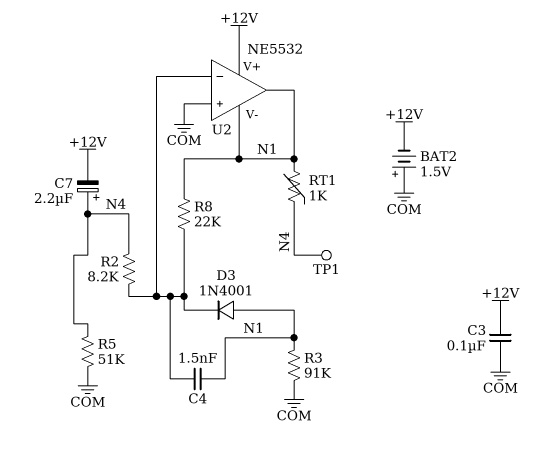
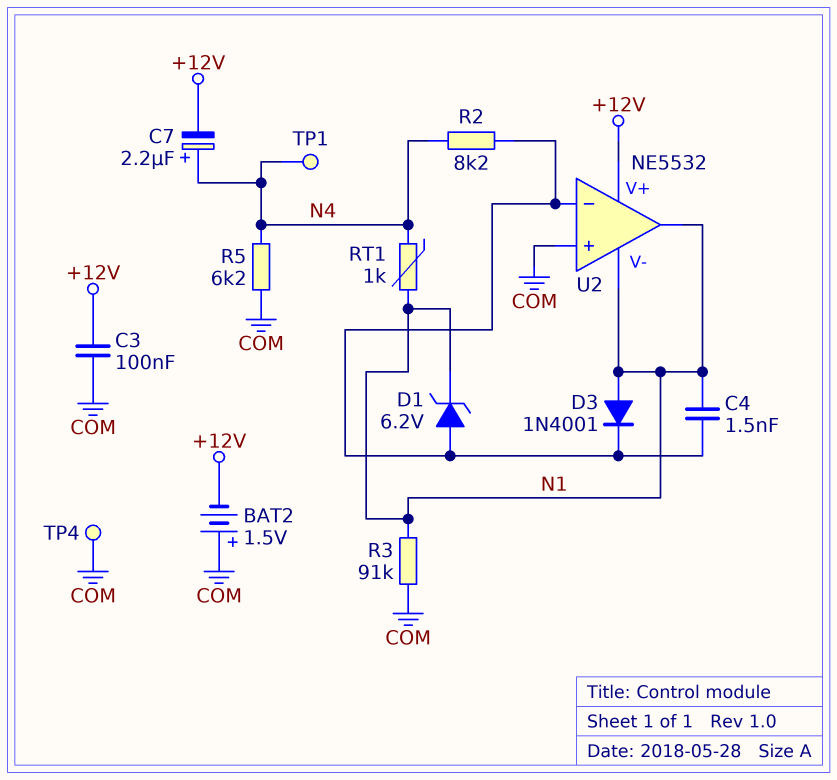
D1: none -> zener 6.2V (A U2/in-, K N1)
R5: 51k (COM, N4) -> 6.2k (COM, N4)
R8: 22k (N1, U2/in-) -> none
TP4: none -> test point (COM)

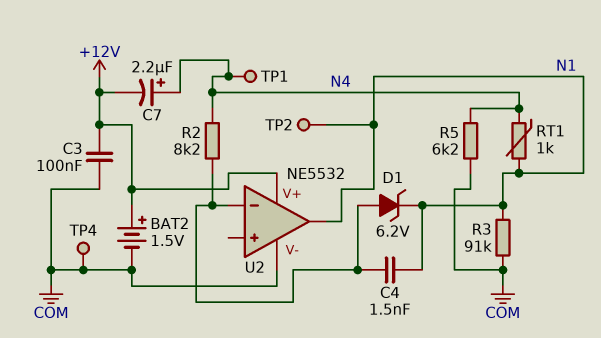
BAT2: 1.5V (plus COM, minus +12V) -> 1.5V (plus +12V, minus COM)
D3: diode 1N4001 (A N1, K U2/in-) -> none
TP2: none -> test point (N1)
U2 pin V-: N1 -> COM
U2 pin in+: COM -> none

